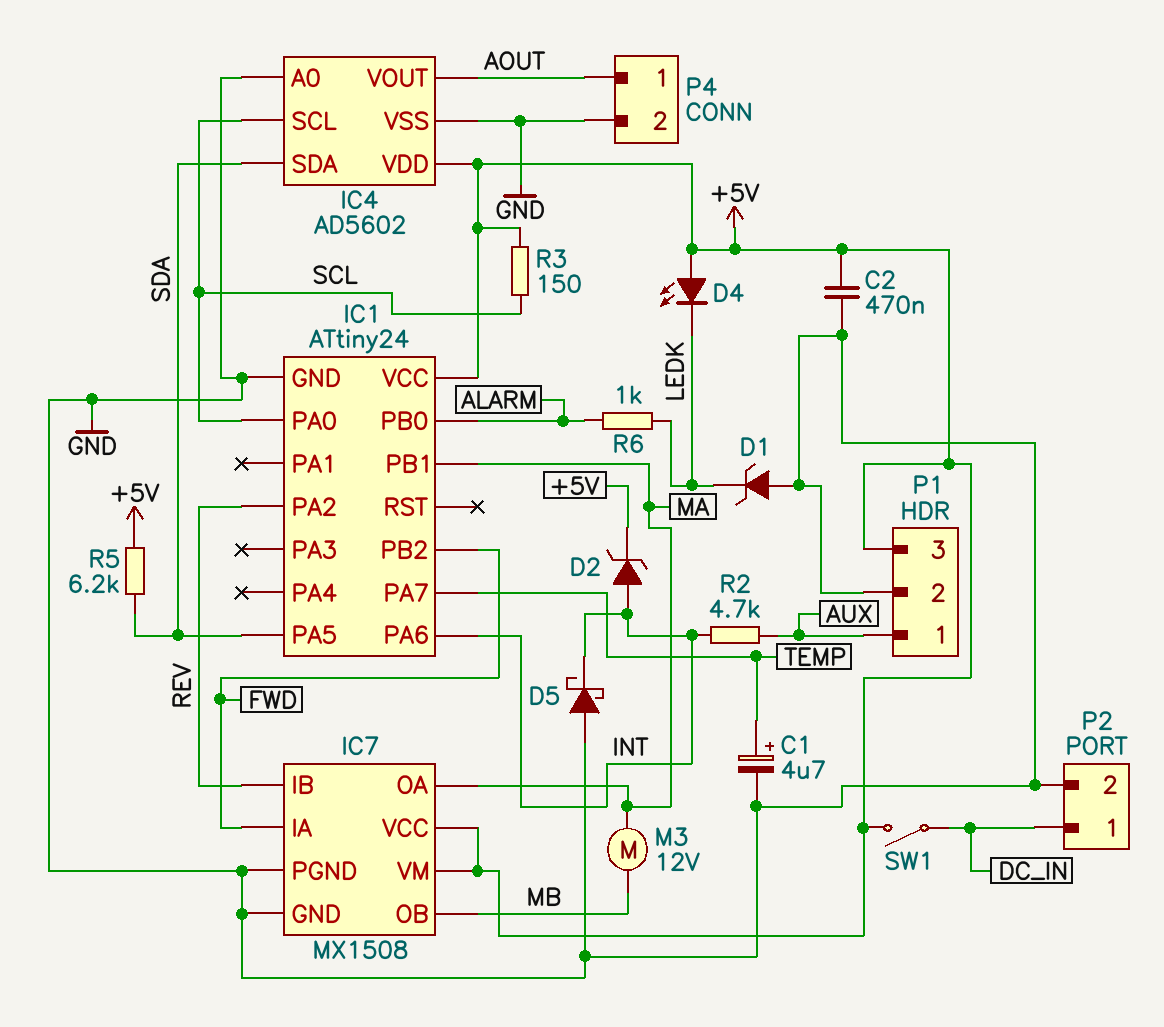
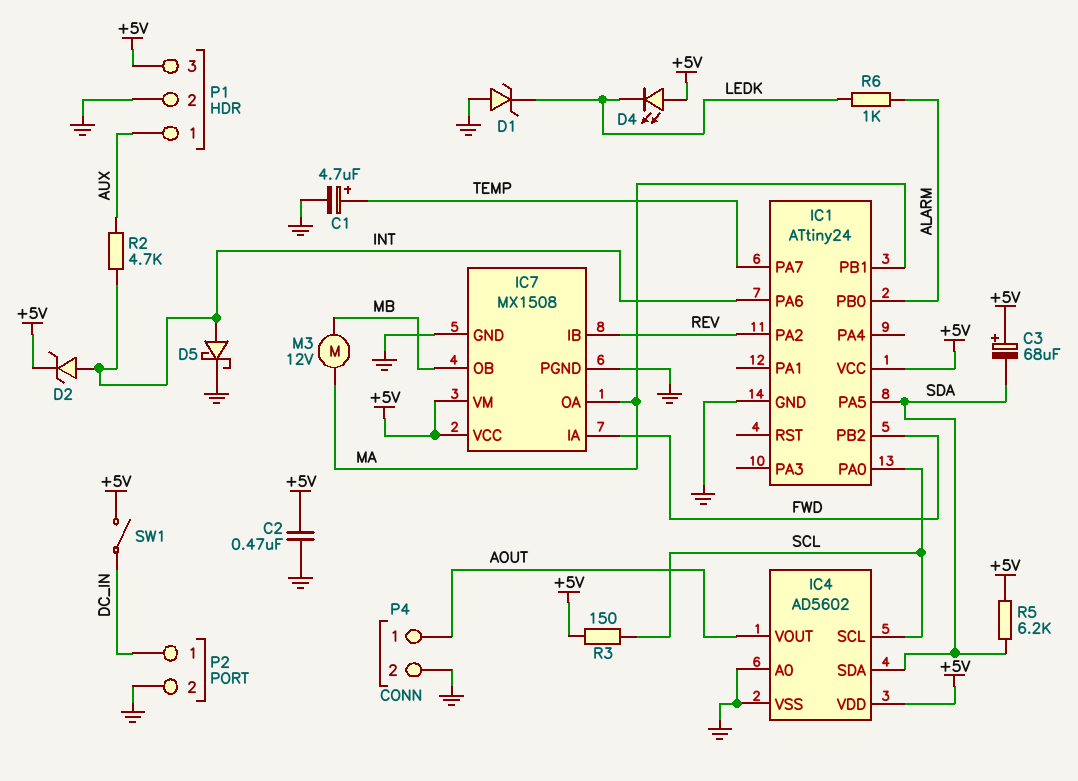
C3: none -> 68uF (plus +5V, minus SDA)
D5: schottky (A GND, K INT) -> schottky (A INT, K GND)

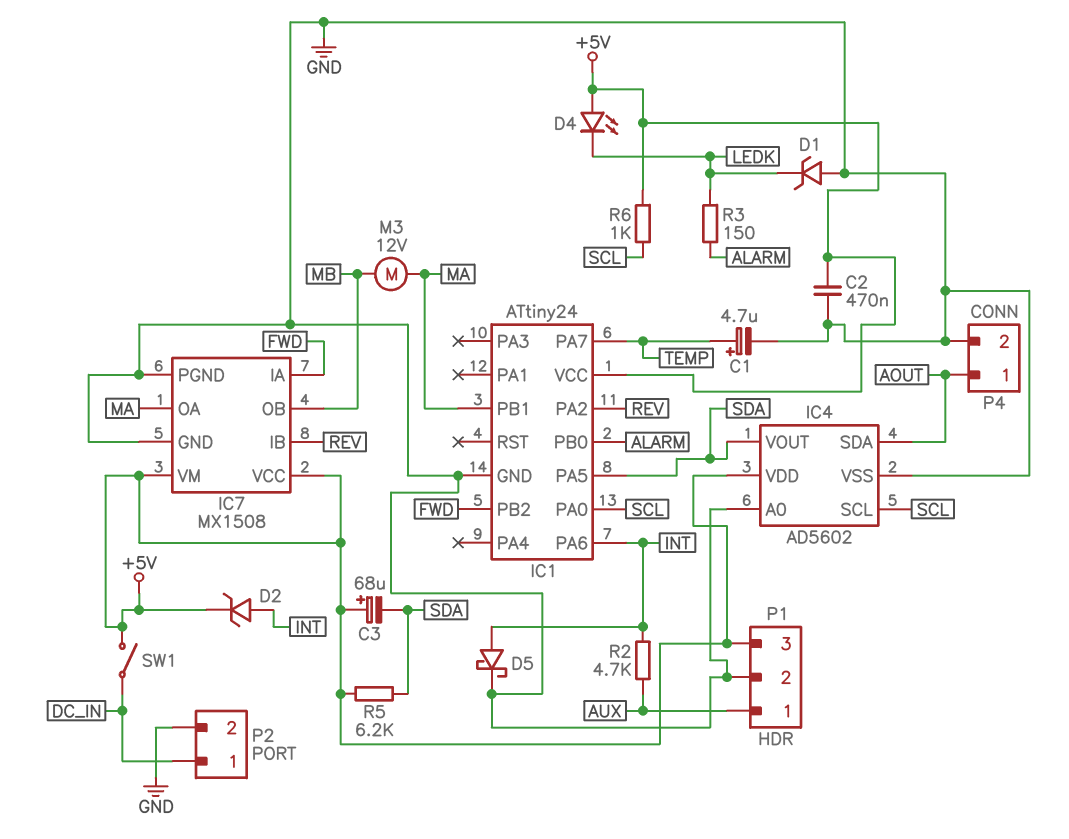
IC4 pin SDA: SDA -> AOUT
IC4 pin VOUT: AOUT -> SDA
R3: 150 (+5V, SCL) -> 150 (ALARM, LEDK)
R6: 1k (ALARM, LEDK) -> 1k (+5V, SCL)

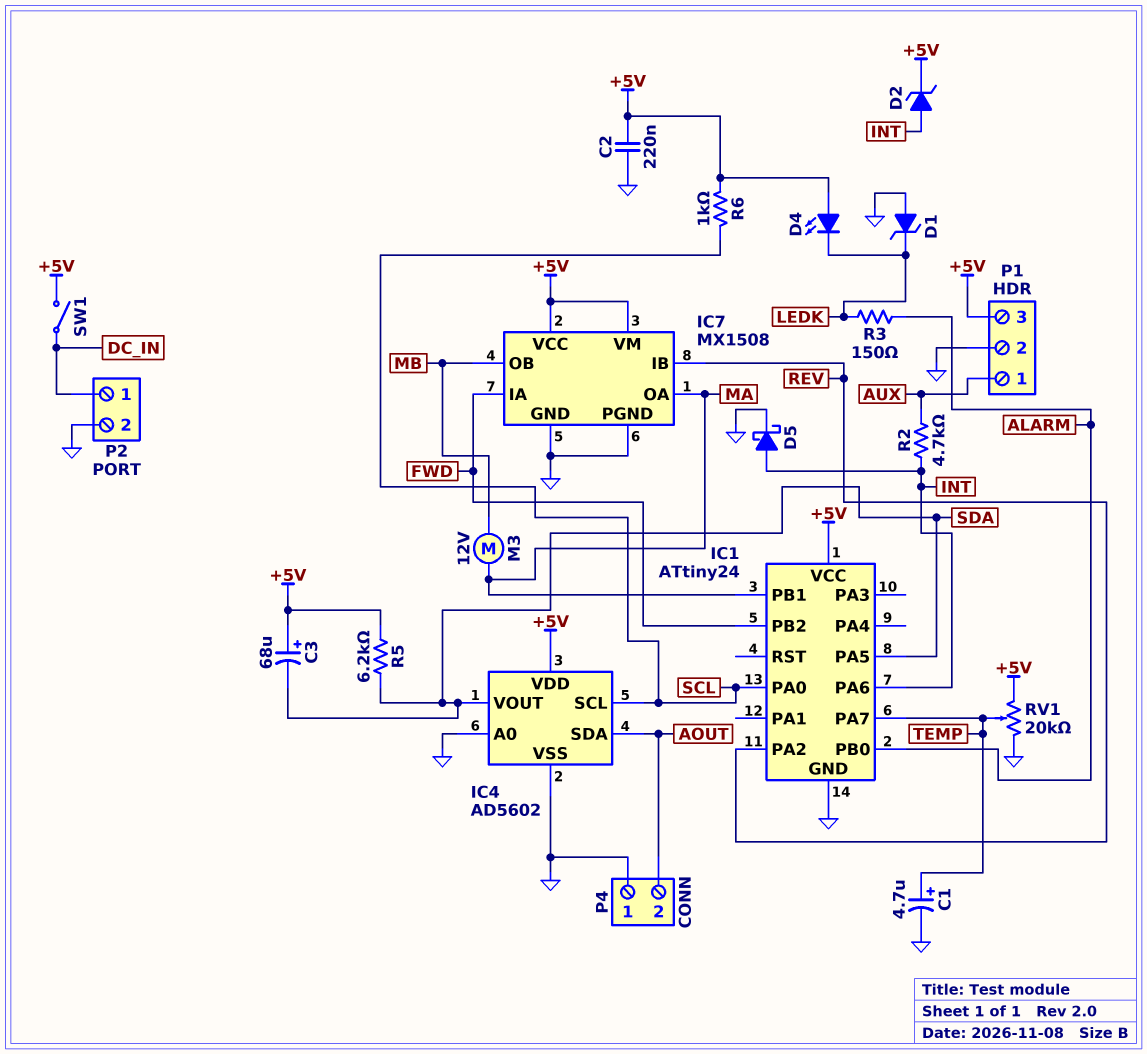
C2: 470nF (+5V, GND) -> 220nF (+5V, GND)
P4 pin 1: AOUT -> GND
P4 pin 2: GND -> AOUT
RV1: none -> 20k (+5V, GND, wiper TEMP)

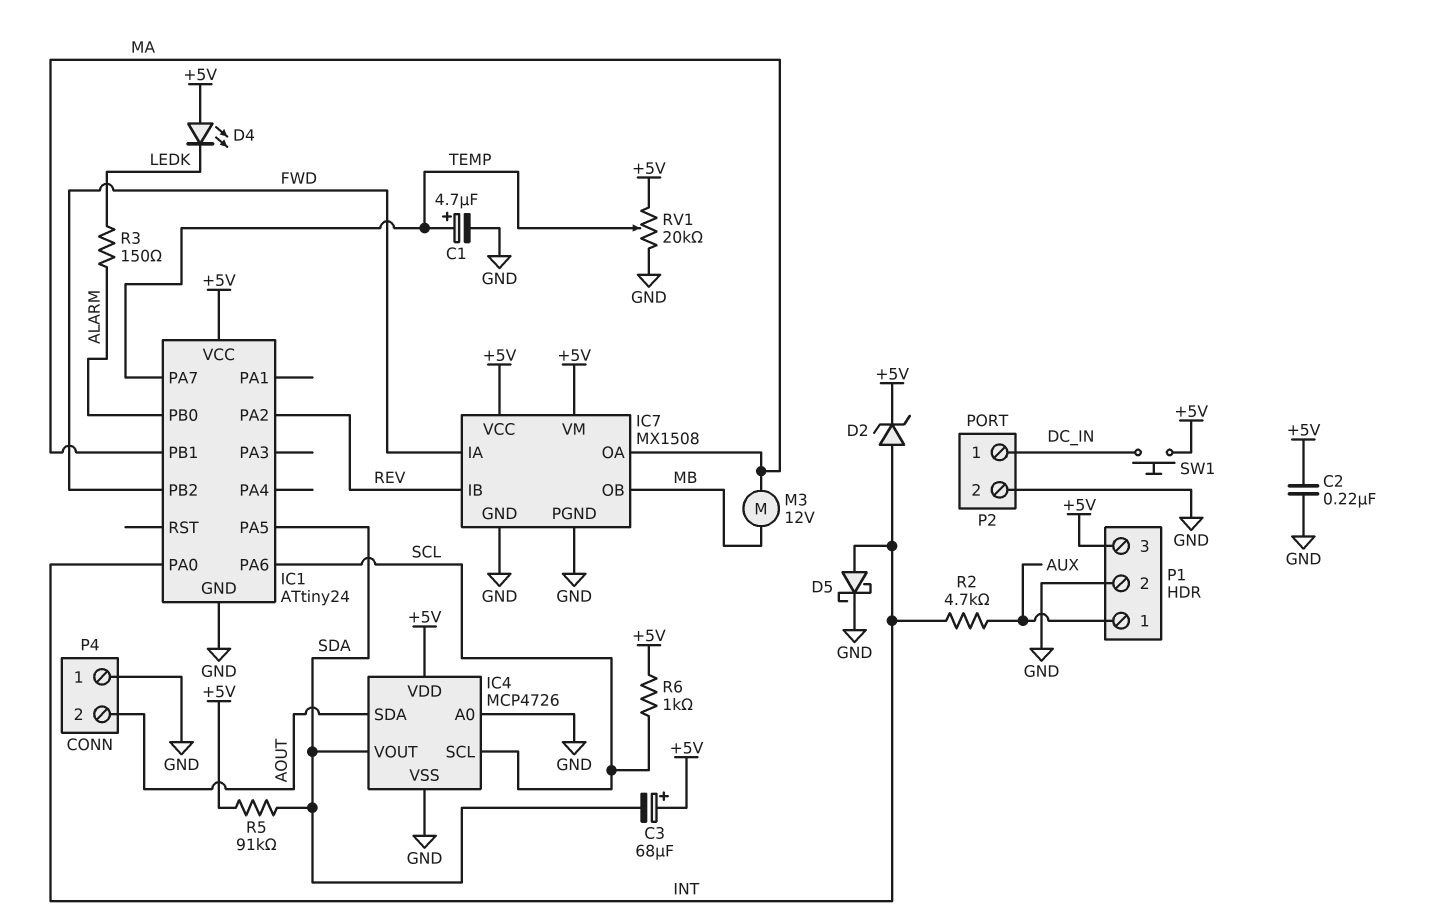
D1: zener (A GND, K LEDK) -> none
IC1 pin PA0: SCL -> INT
IC1 pin PA6: INT -> SCL
IC4: AD5602 -> MCP4726
R5: 6.2k (+5V, SDA) -> 91k (+5V, SDA)
SW1: switch (+5V, DC_IN) -> button (+5V, DC_IN)

